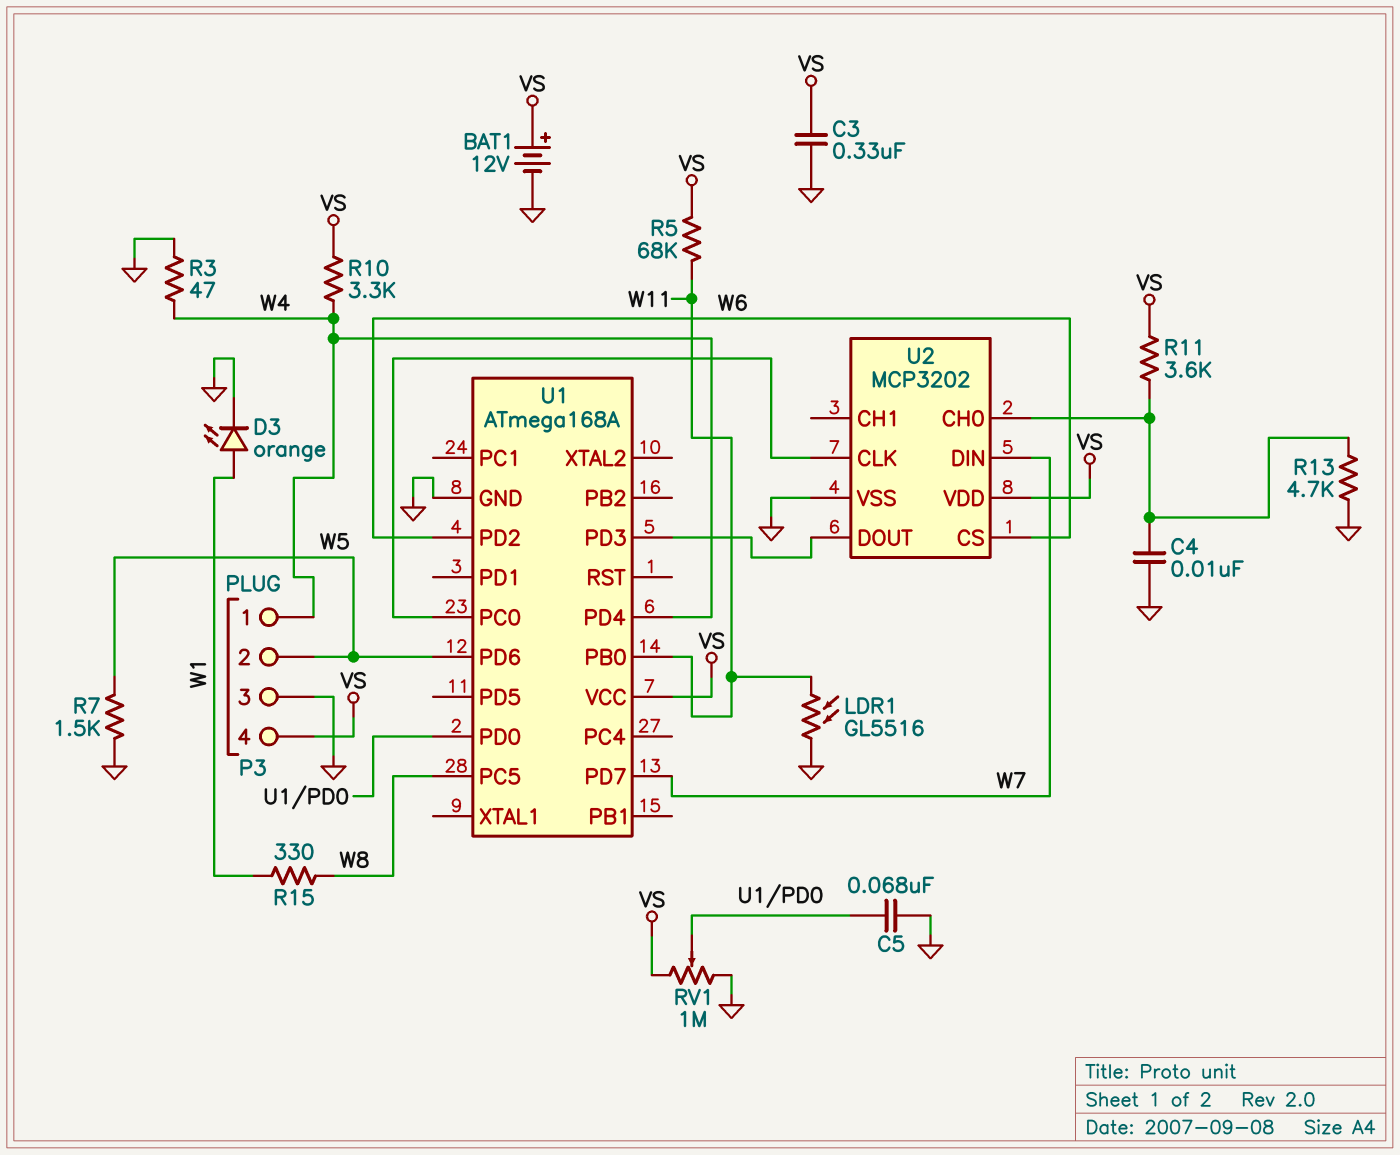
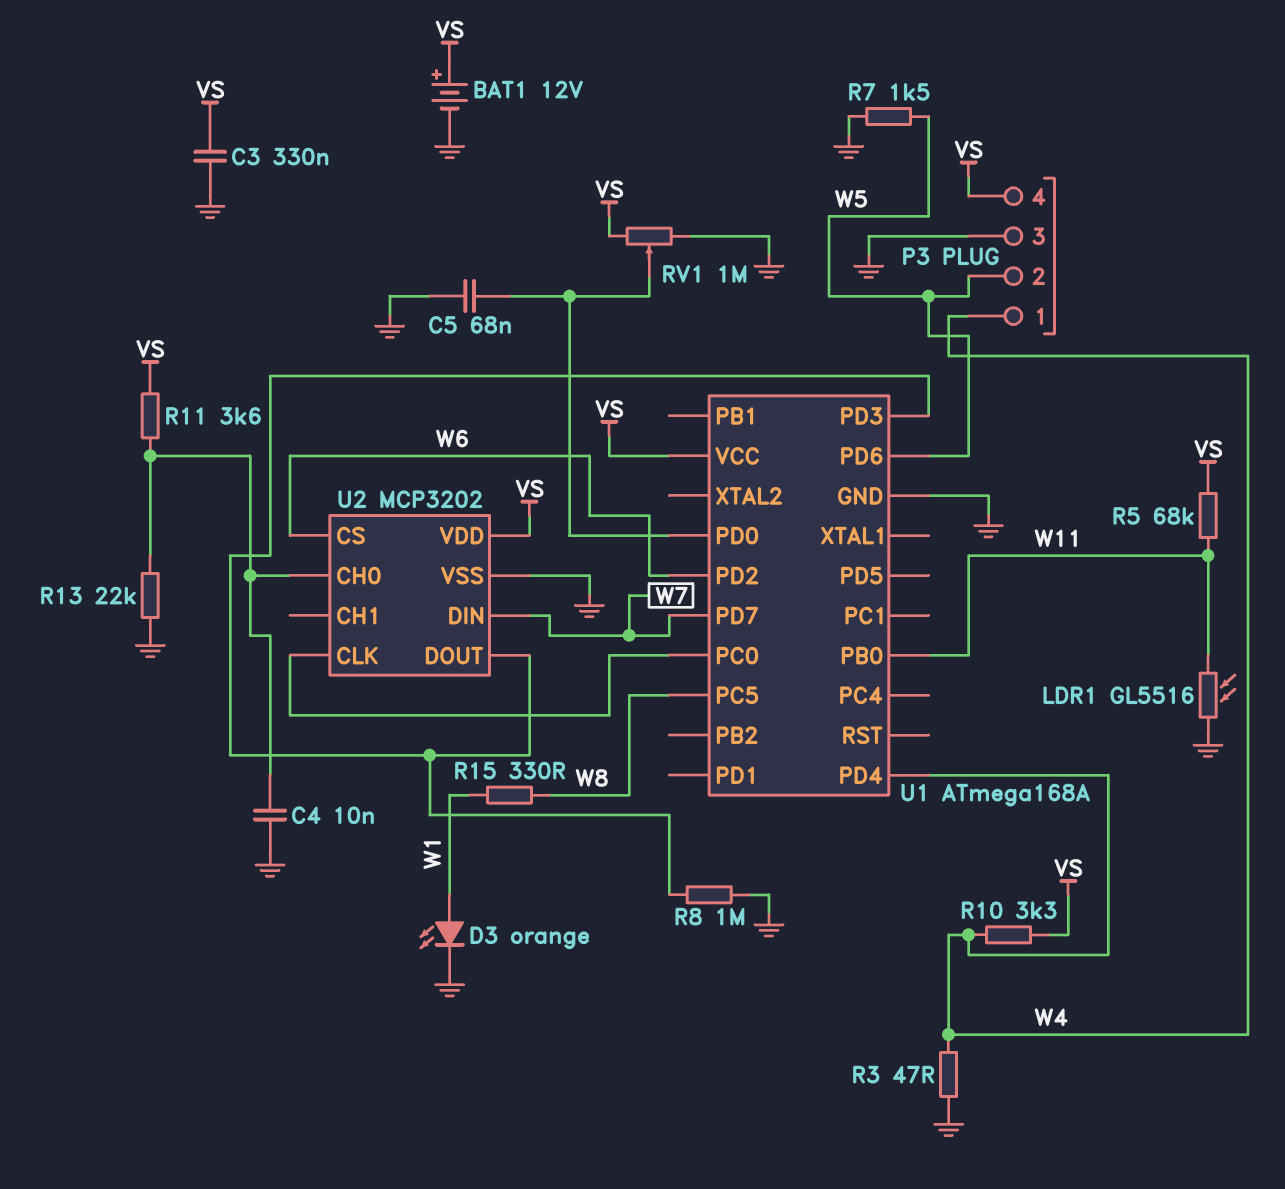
R8: none -> 1M (GND, U1/PD3)
R13: 4.7k (GND, U2/CH0) -> 22k (GND, U2/CH0)

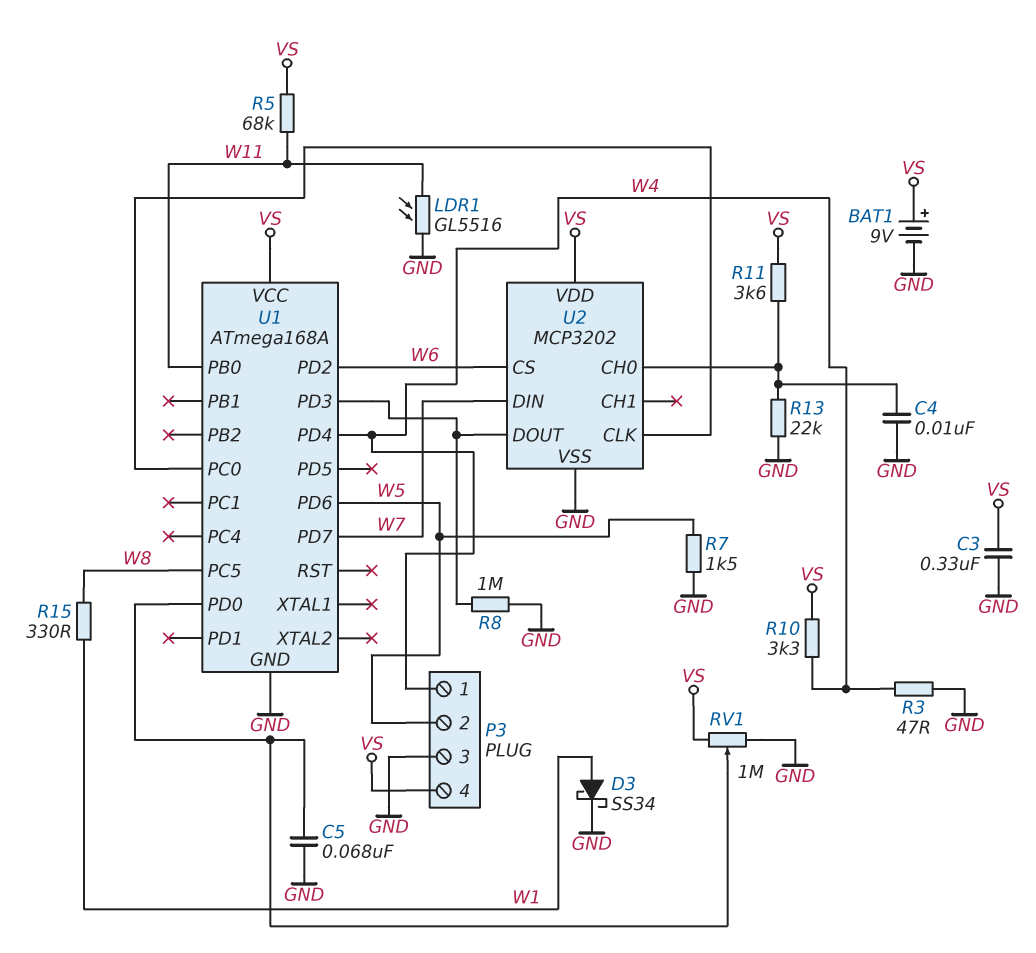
BAT1: 12V (plus VS, minus GND) -> 9V (plus VS, minus GND)
D3: LED orange (A W1, K GND) -> schottky SS34 (A W1, K GND)

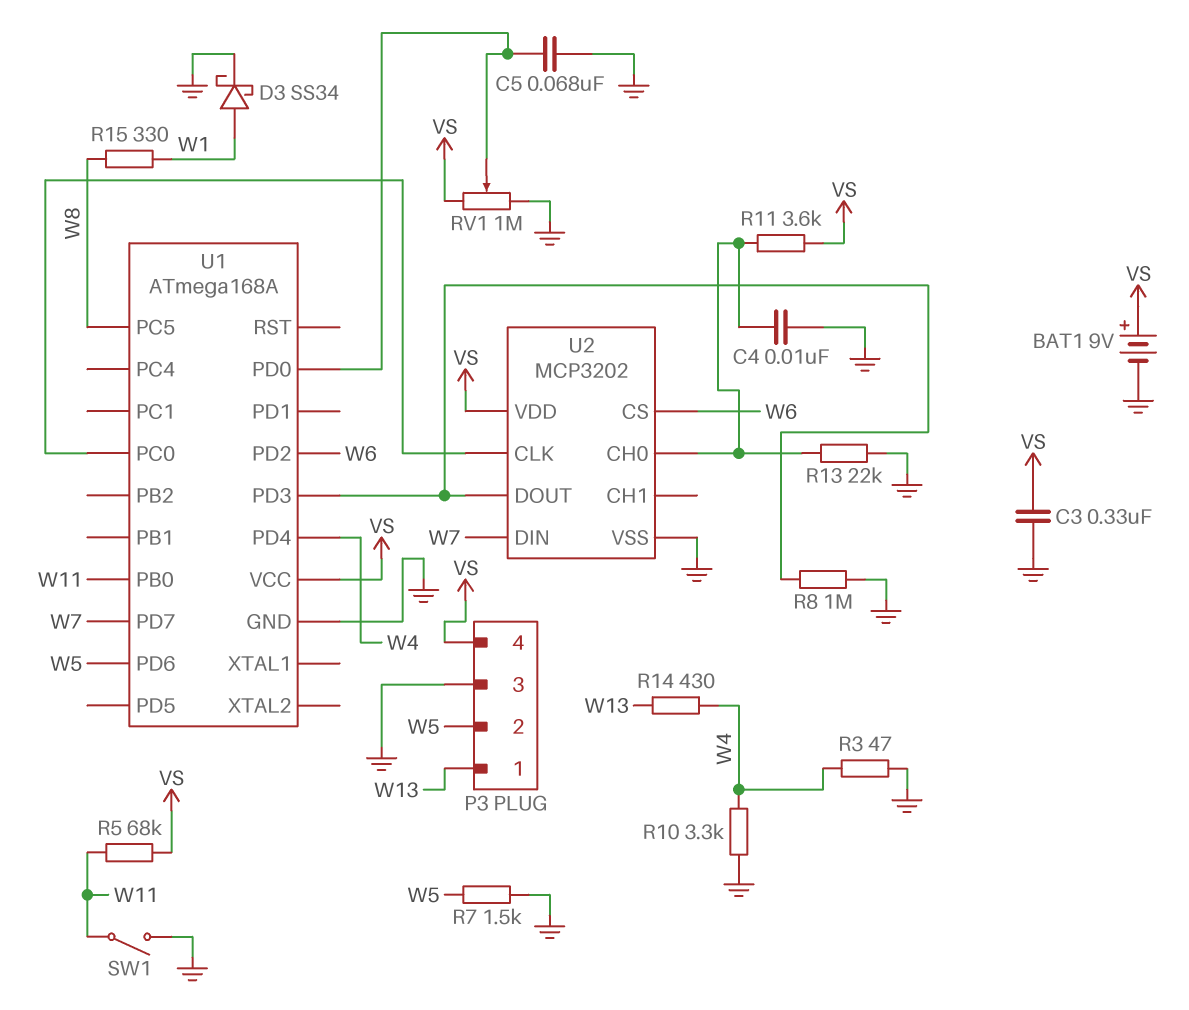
LDR1: GL5516 (GND, W11) -> none
P3 pin 1: W4 -> W13
R10: 3.3k (VS, W4) -> 3.3k (GND, W4)
R14: none -> 430 (W4, W13)
SW1: none -> switch (GND, W11)

